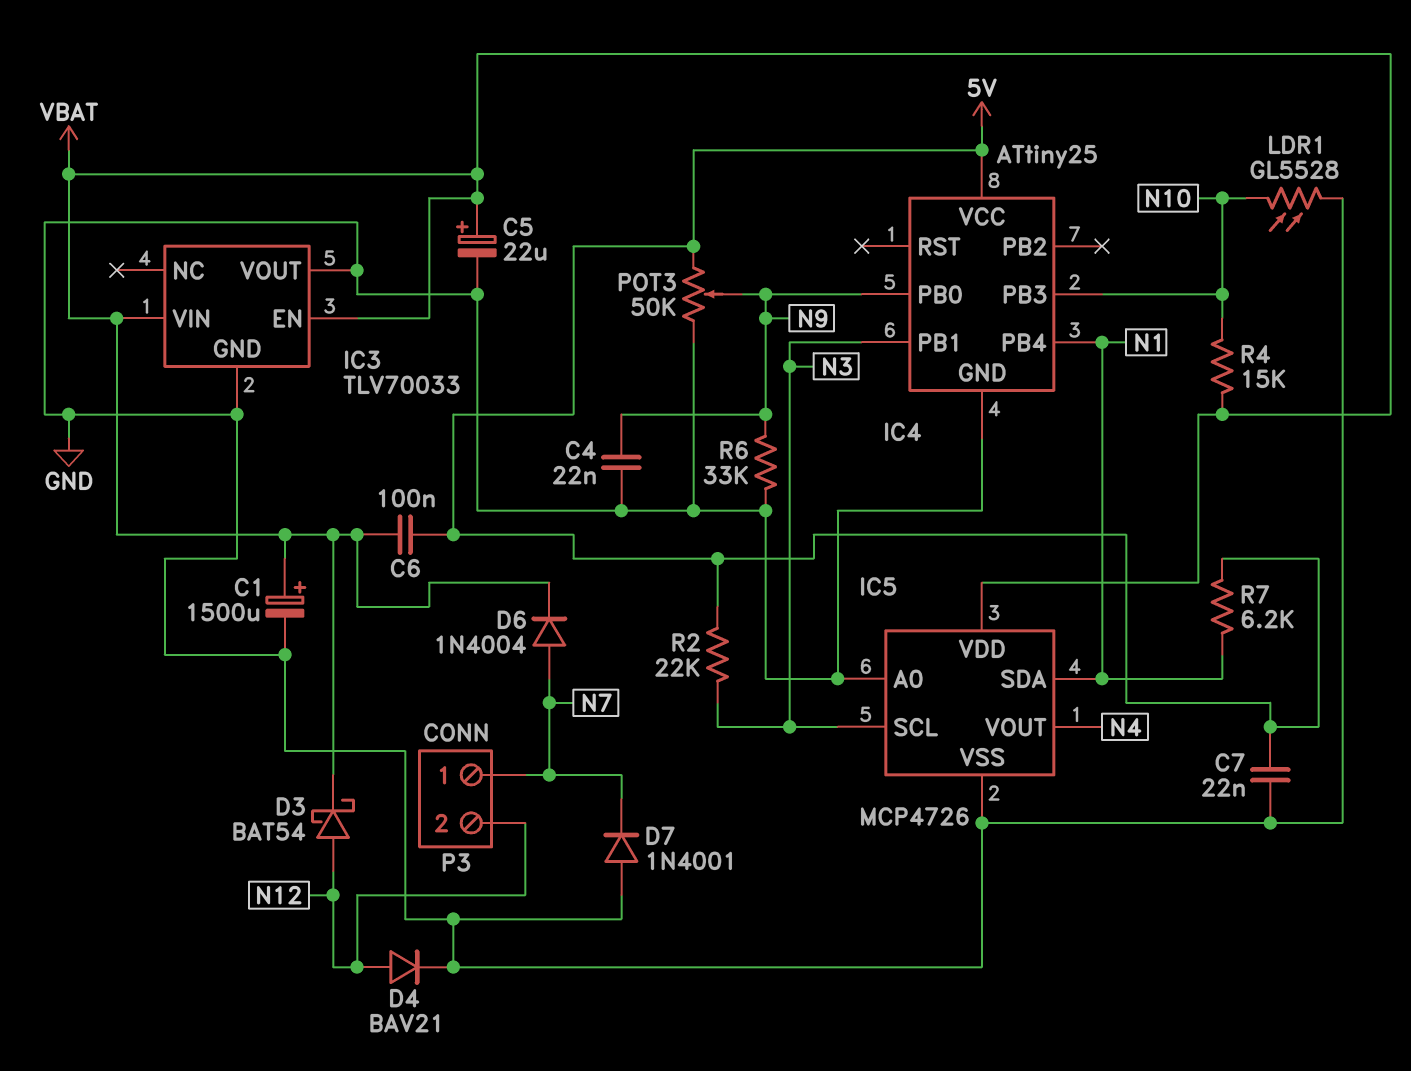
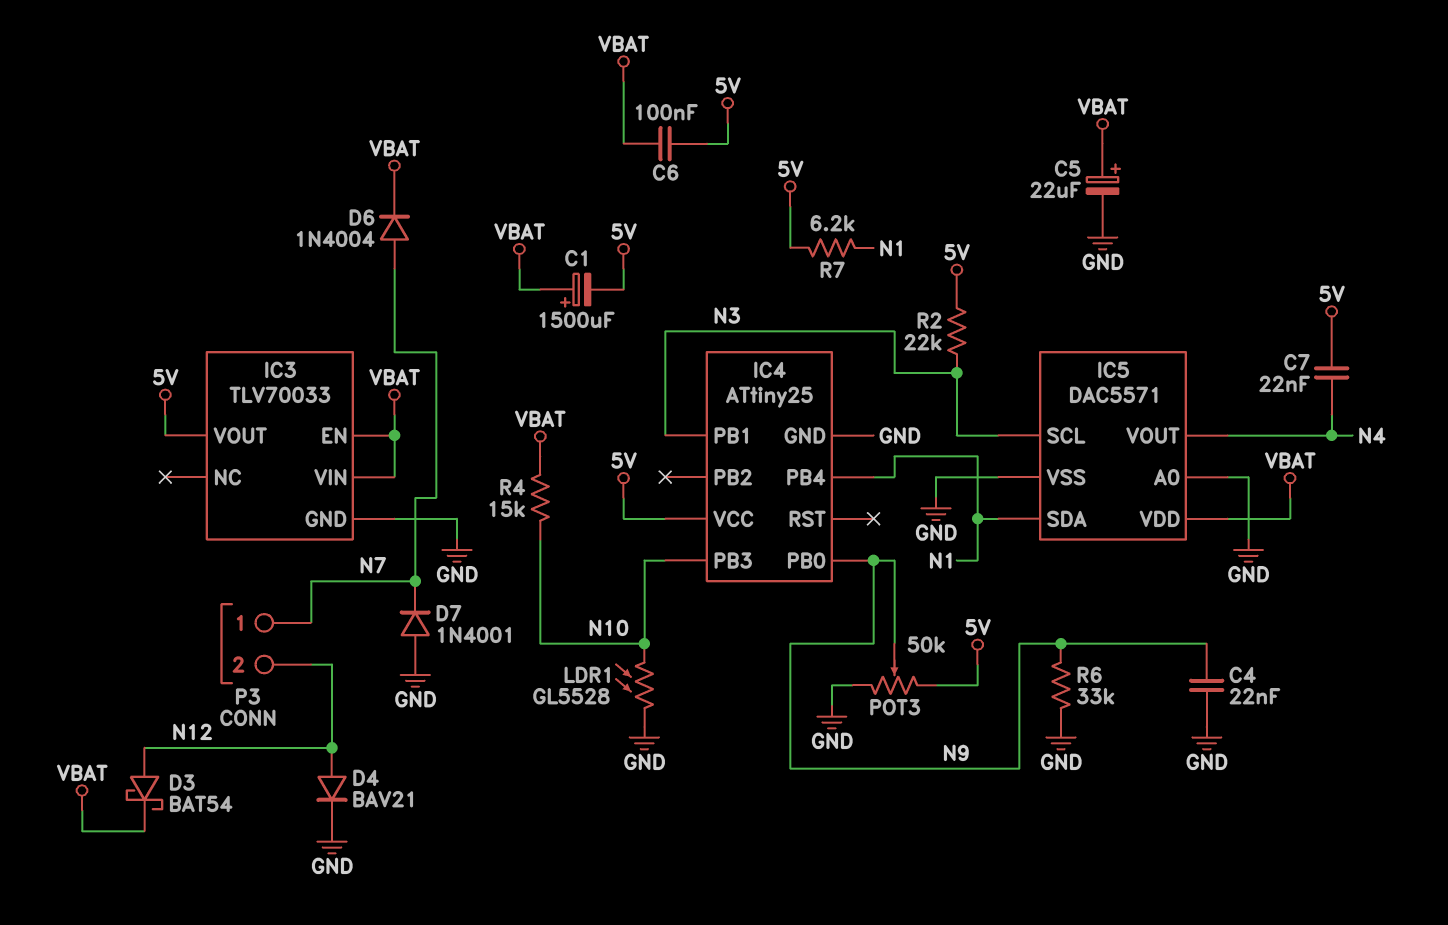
C1: 1500uF (plus VBAT, minus GND) -> 1500uF (plus VBAT, minus 5V)
C7: 22nF (5V, GND) -> 22nF (5V, N4)
IC3 pin VOUT: GND -> 5V
IC5: MCP4726 -> DAC5571

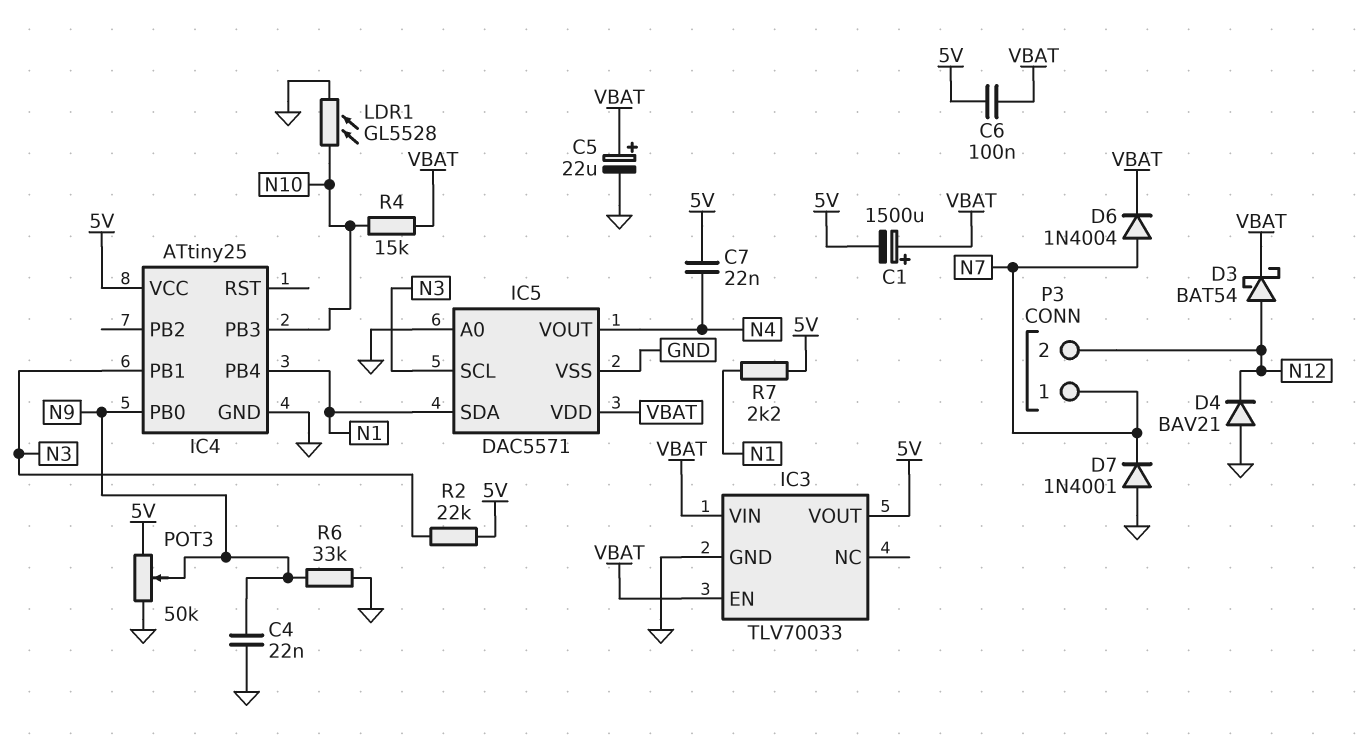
D4: diode BAV21 (A N12, K GND) -> diode BAV21 (A GND, K N12)
R7: 6.2k (5V, N1) -> 2.2k (5V, N1)

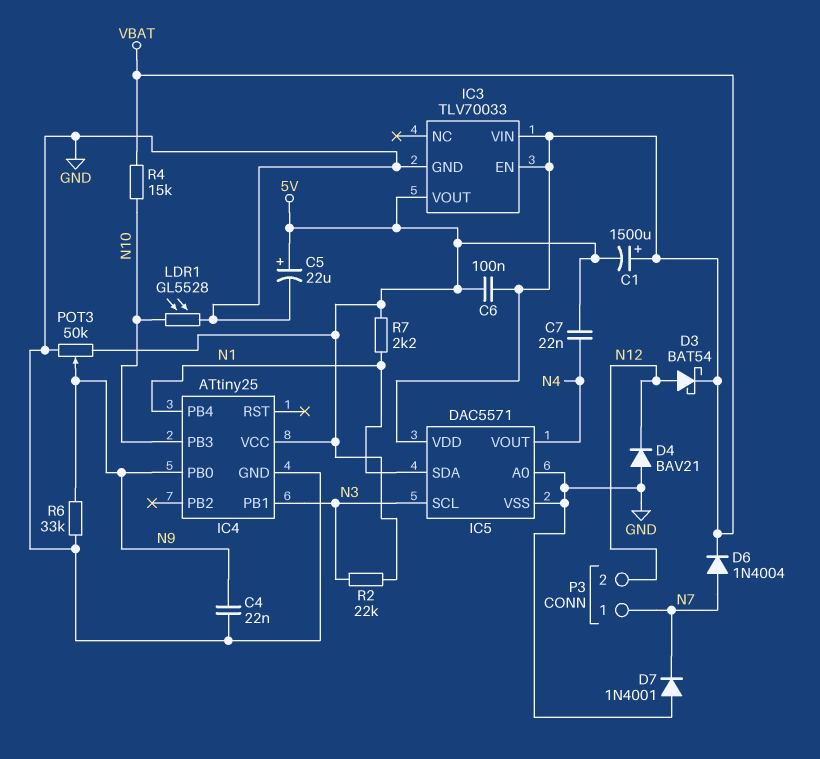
C5: 22uF (plus VBAT, minus GND) -> 22uF (plus 5V, minus GND)

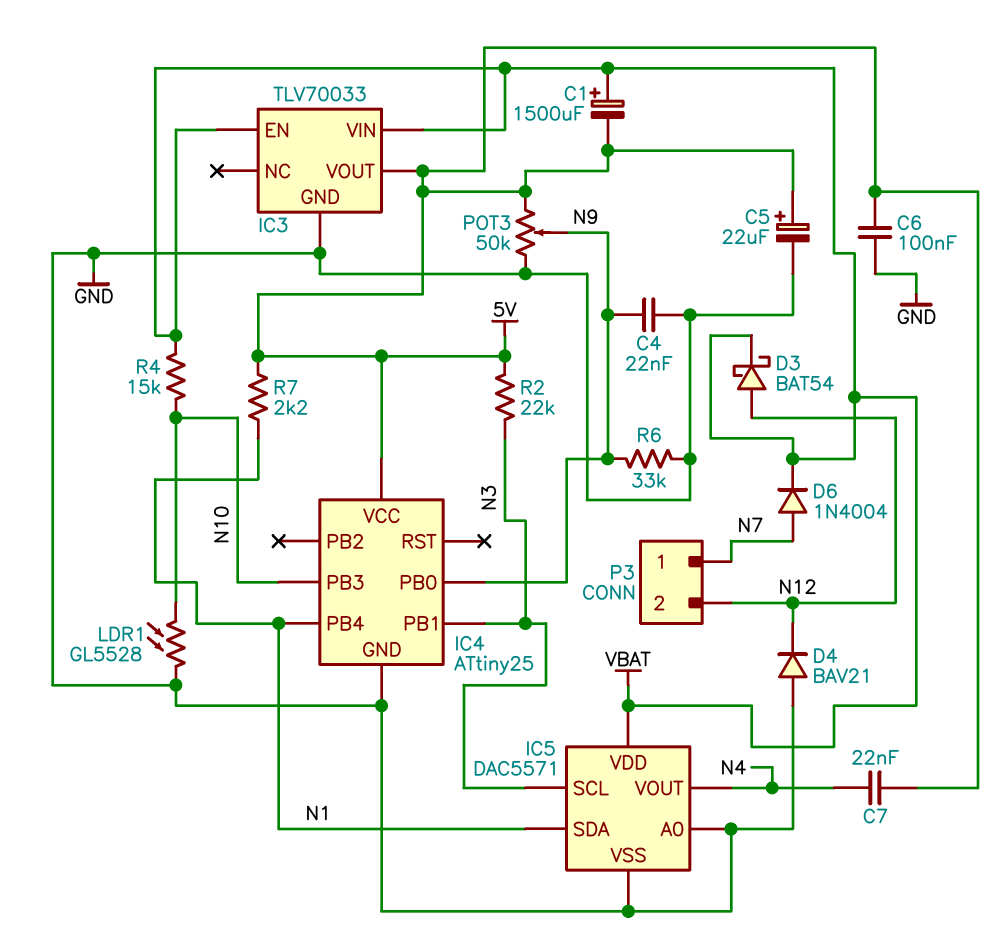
C6: 100nF (5V, VBAT) -> 100nF (5V, GND)
D7: diode 1N4001 (A GND, K N7) -> none

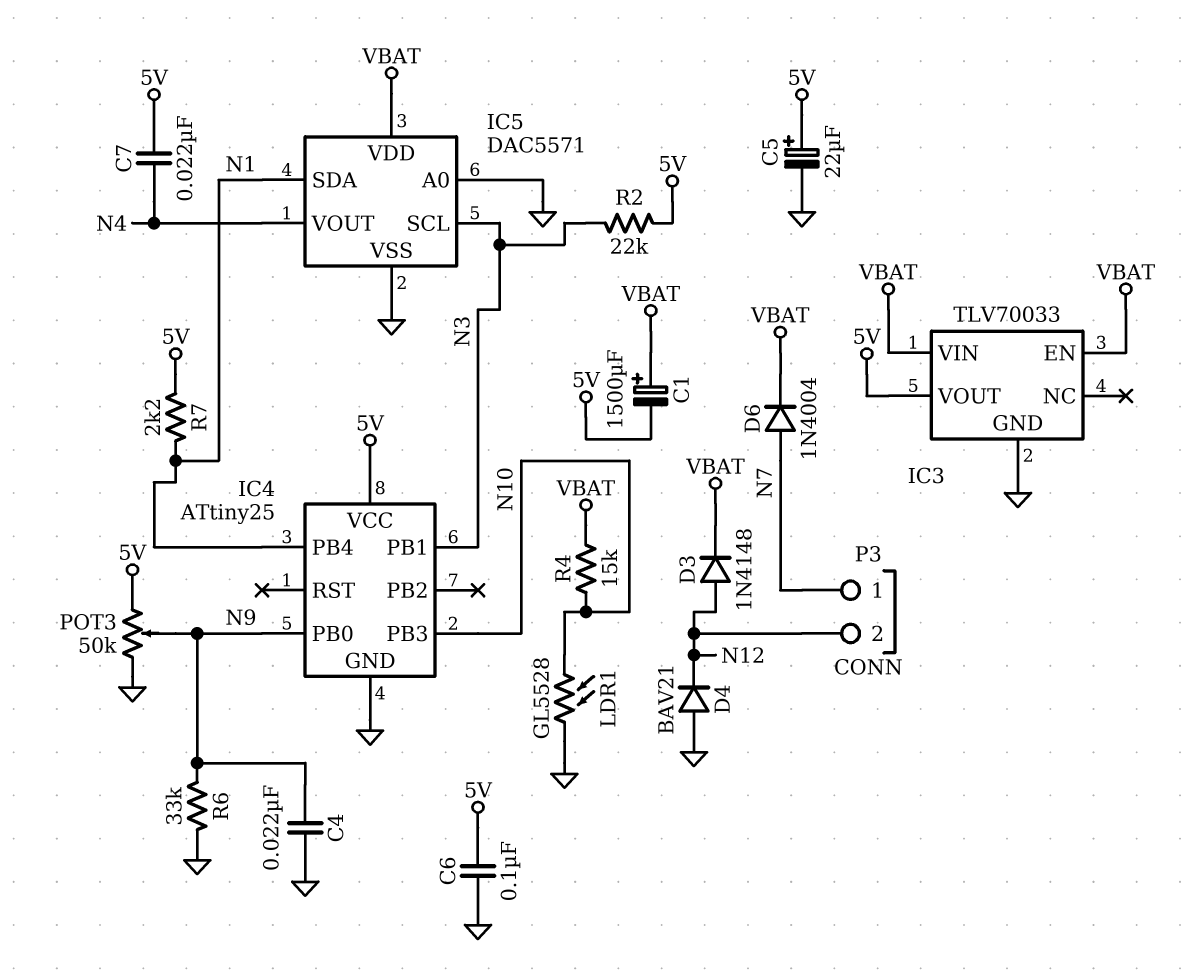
D3: schottky BAT54 (A N12, K VBAT) -> diode 1N4148 (A N12, K VBAT)

